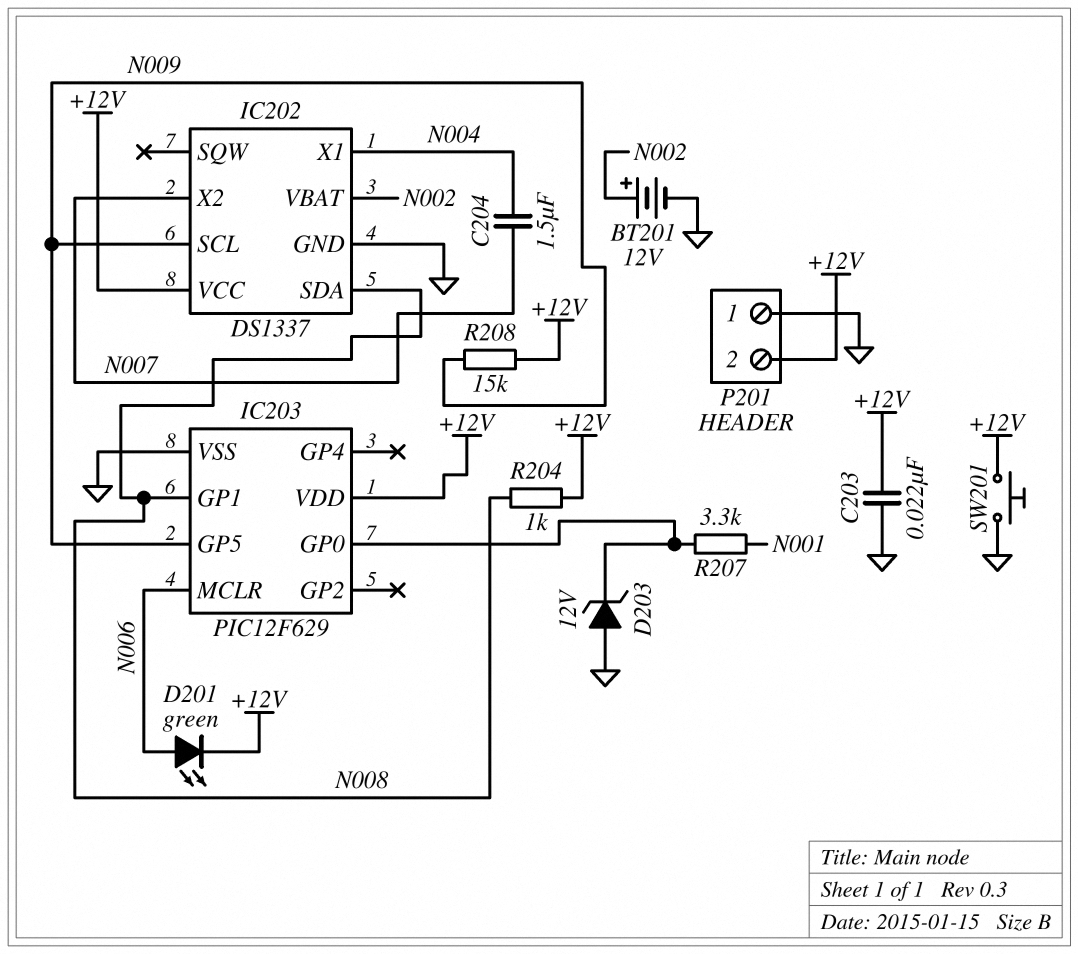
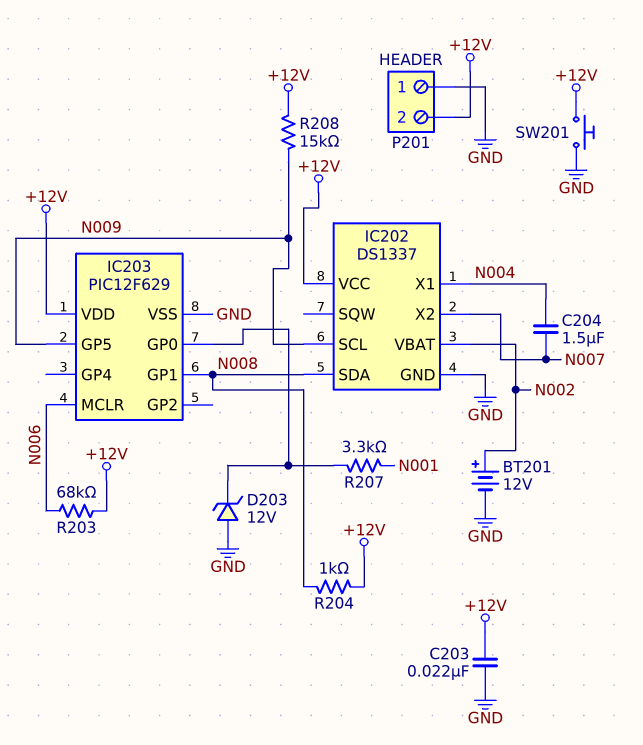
D201: LED green (A N006, K +12V) -> none
R203: none -> 68k (+12V, N006)

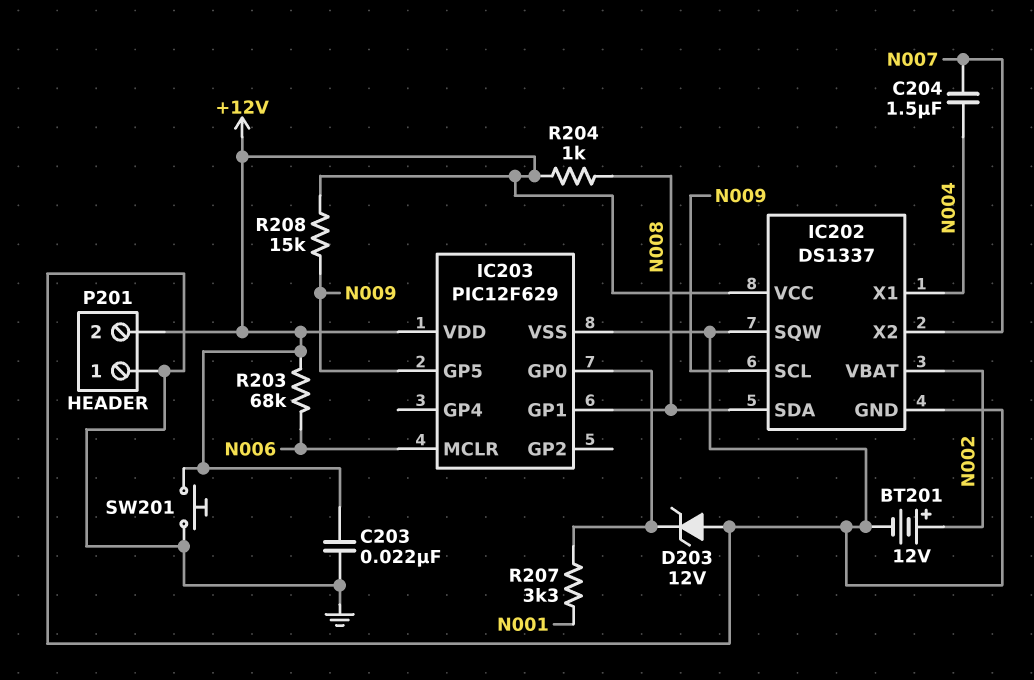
IC202 pin SQW: none -> GND

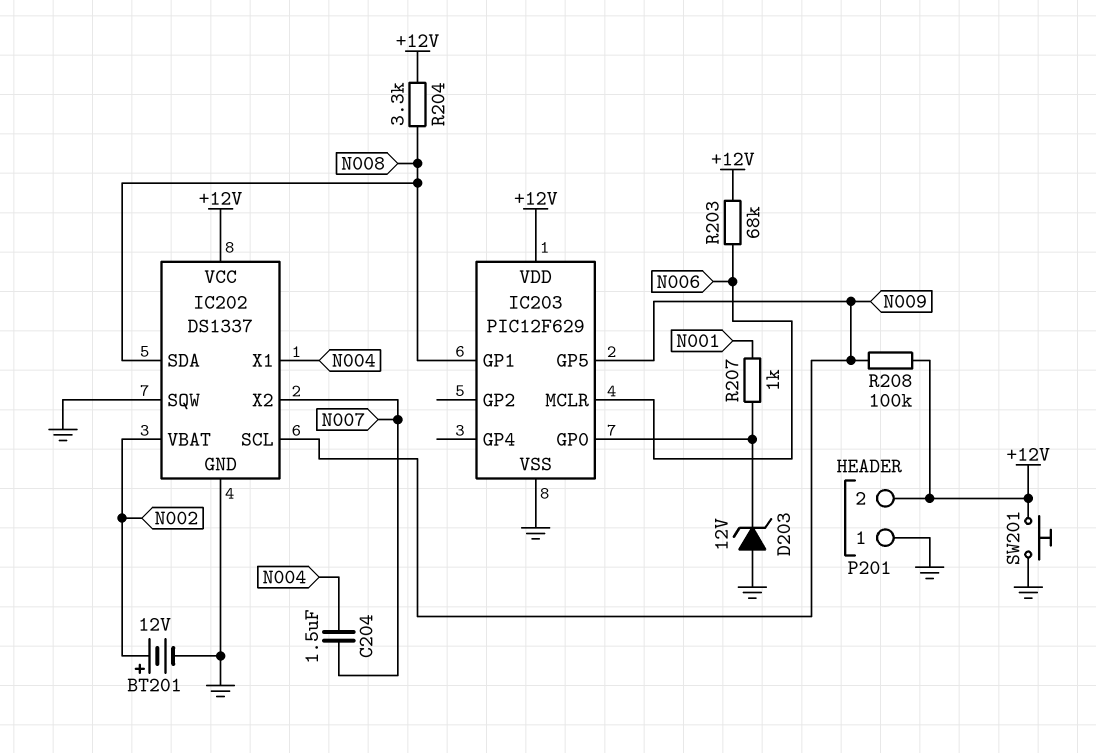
C203: 22nF (+12V, GND) -> none
R204: 1k (+12V, N008) -> 3.3k (+12V, N008)
R207: 3.3k (IC203/GP0, N001) -> 1k (IC203/GP0, N001)
R208: 15k (+12V, N009) -> 100k (+12V, N009)

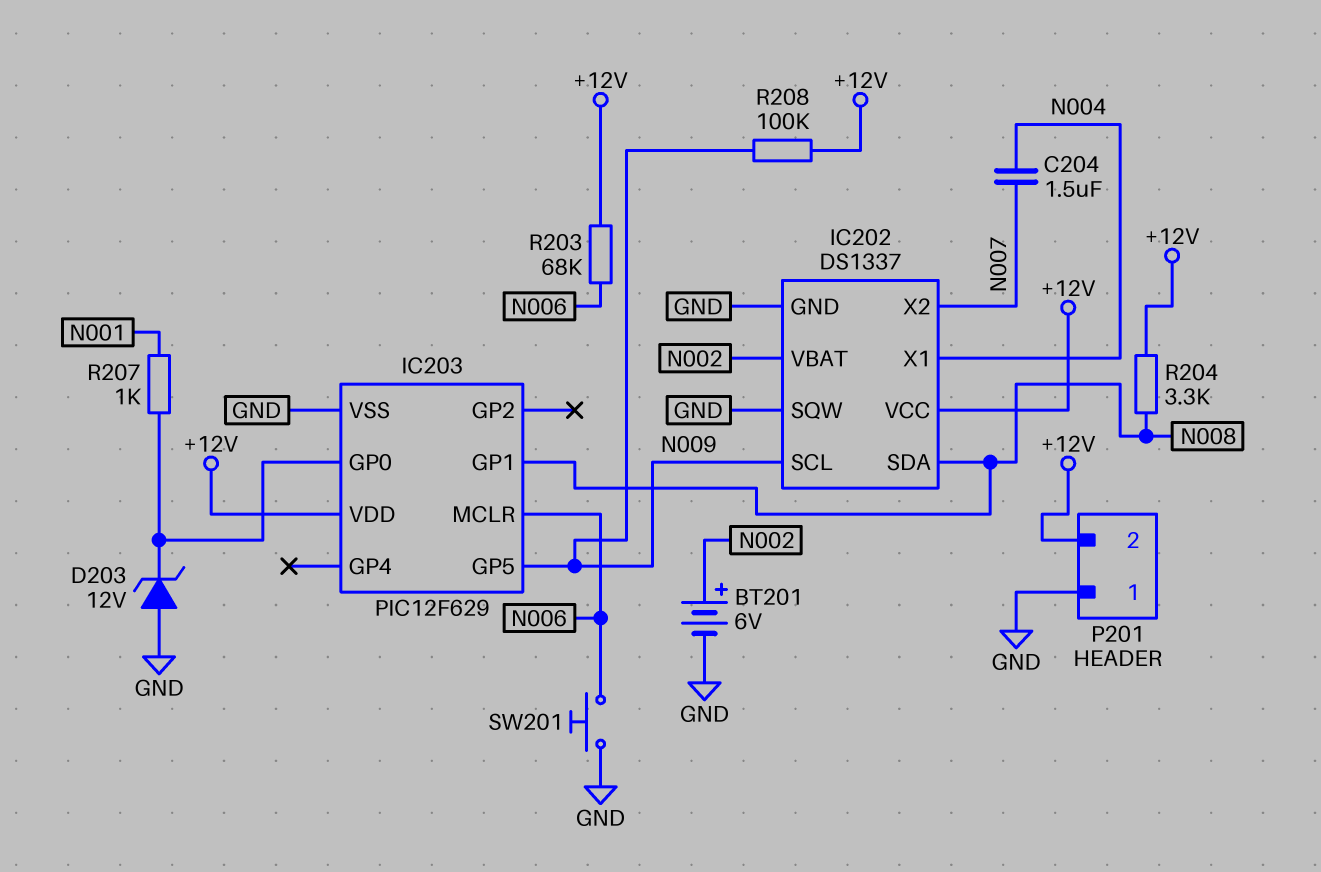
BT201: 12V (plus N002, minus GND) -> 6V (plus N002, minus GND)
SW201: button (+12V, GND) -> button (GND, N006)

